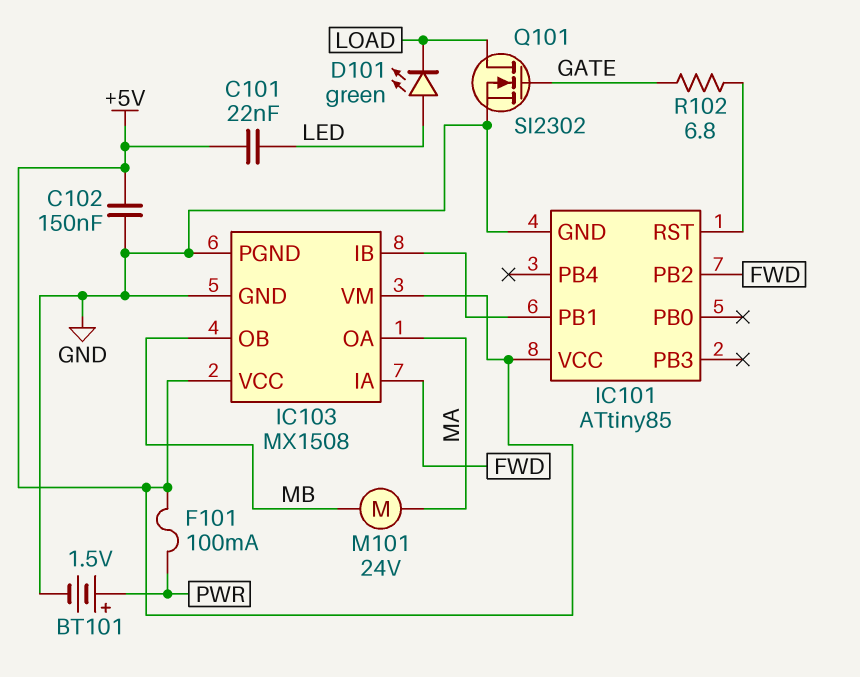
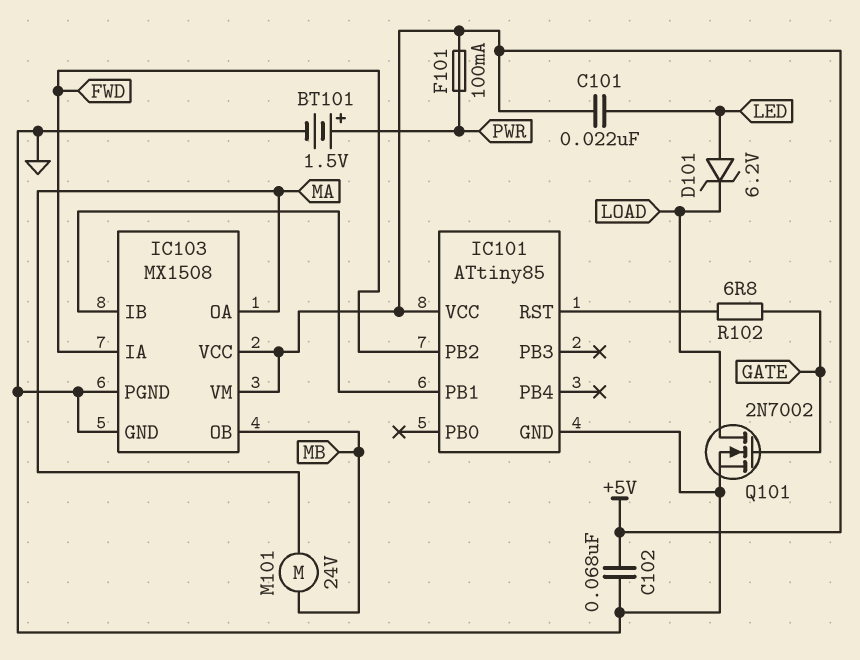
C102: 150nF (+5V, GND) -> 68nF (+5V, GND)
D101: LED green (A LED, K LOAD) -> zener 6.2V (A LED, K LOAD)
Q101: NMOS SI2302 (G GATE, D LOAD, S GND) -> NMOS 2N7002 (G GATE, D LOAD, S GND)

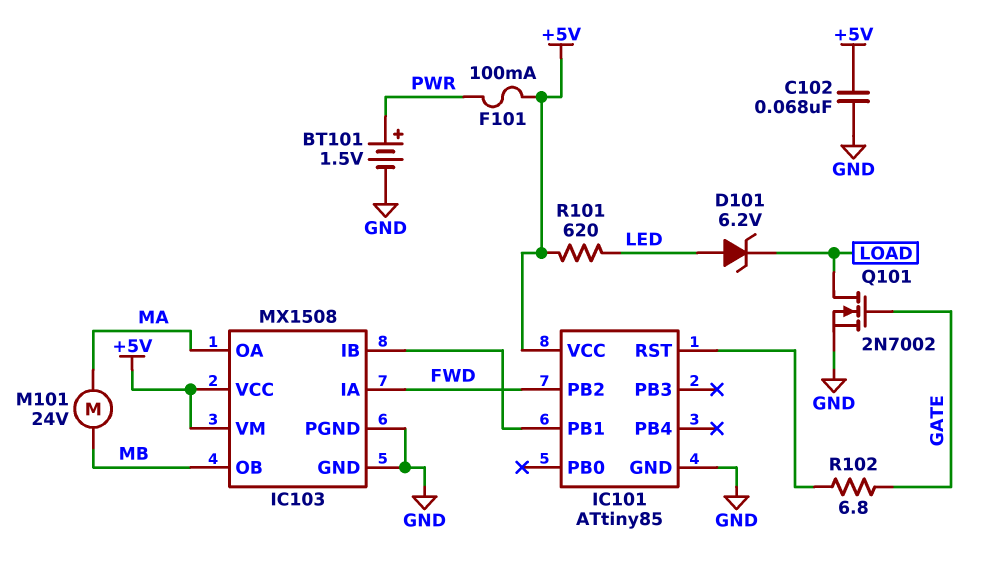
C101: 22nF (+5V, LED) -> none
R101: none -> 620 (+5V, LED)

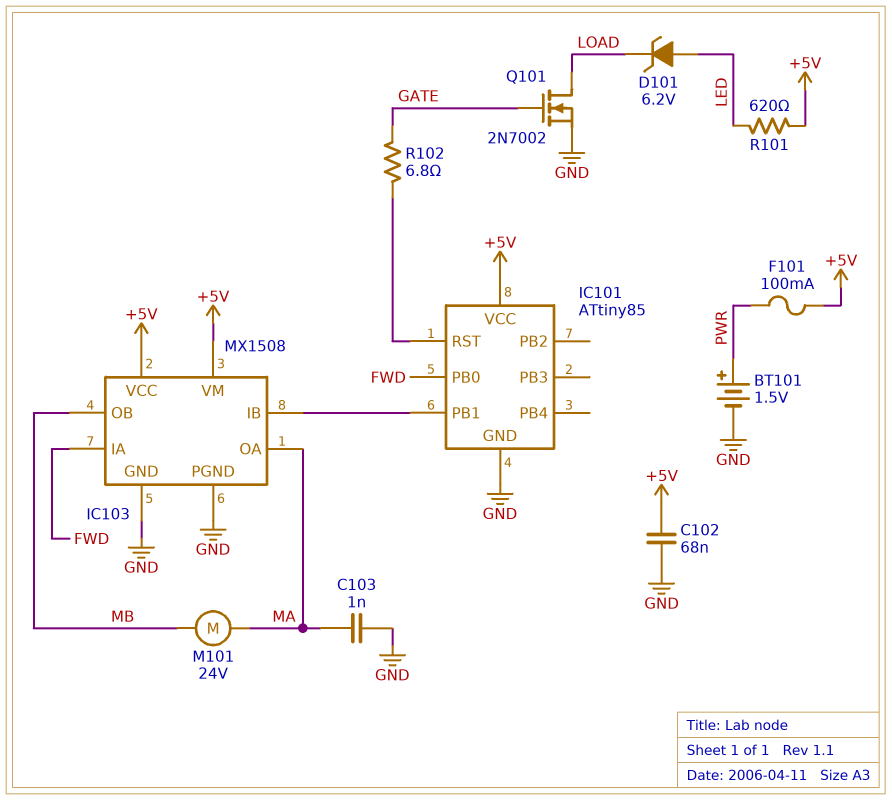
C103: none -> 1nF (GND, MA)
IC101 pin PB0: none -> FWD
IC101 pin PB2: FWD -> none

